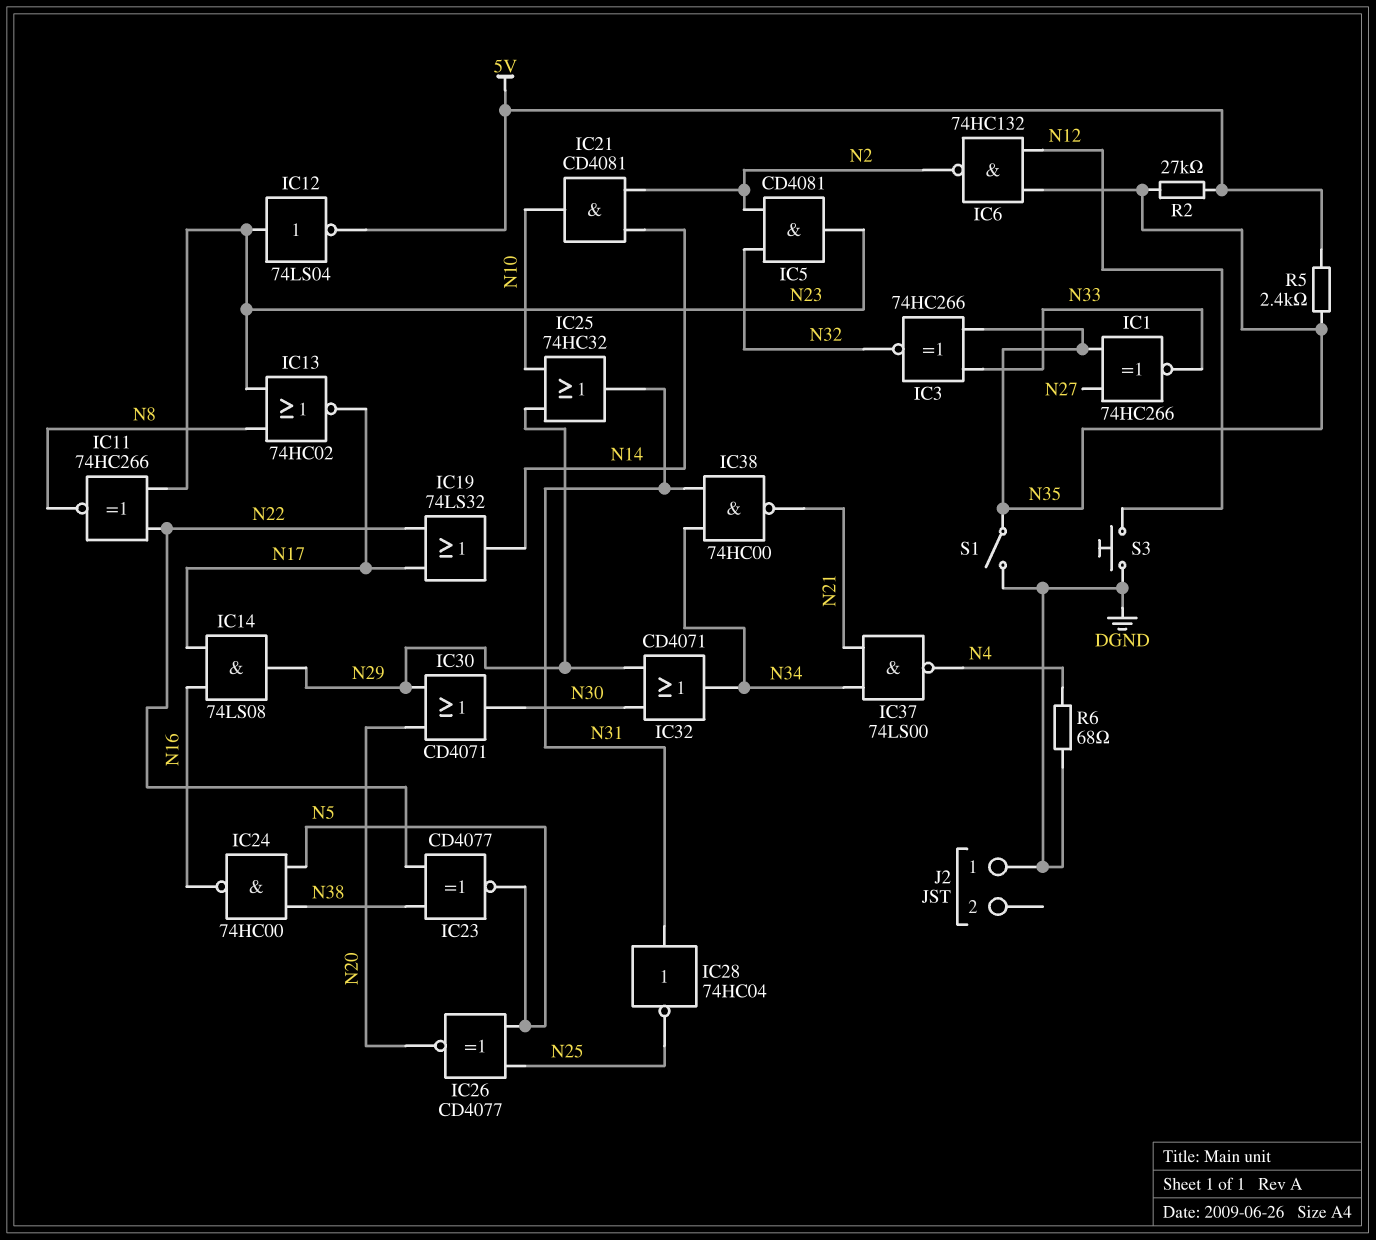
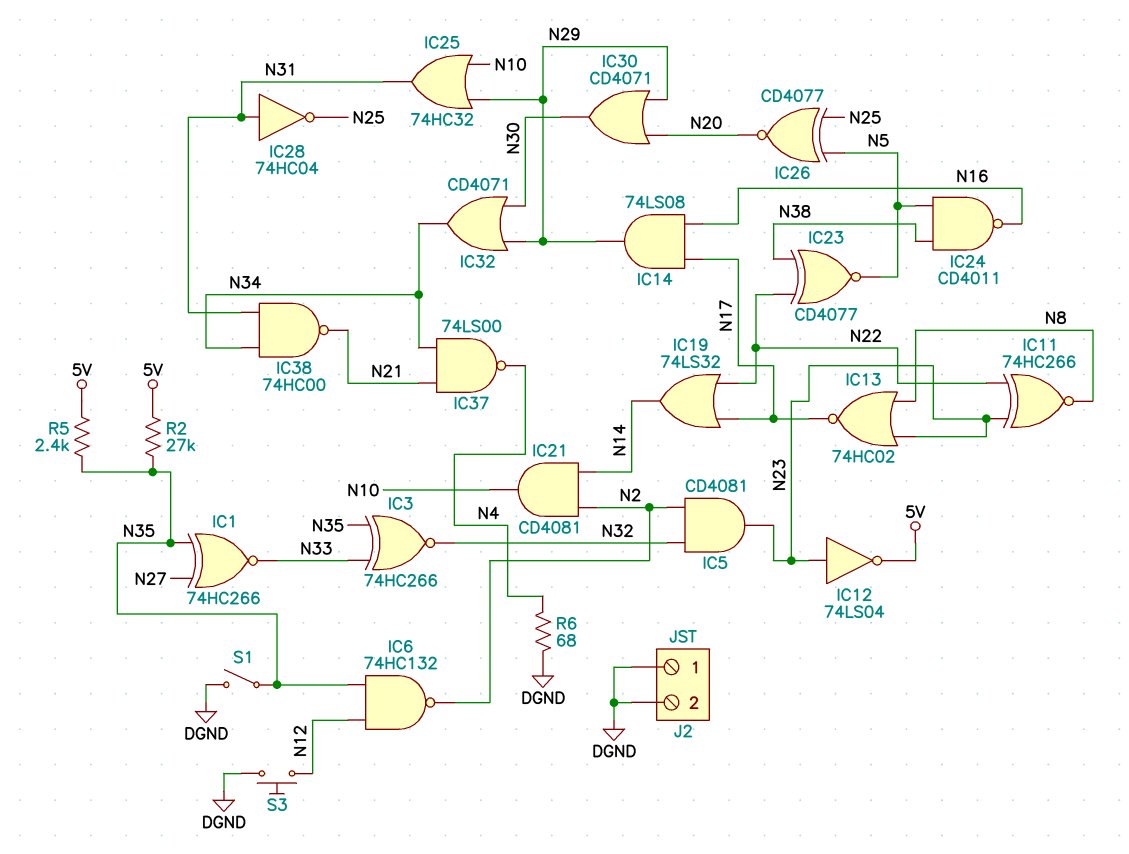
IC24: NAND 74HC00 (in N5, in N38, out N16) -> NAND CD4011 (in N5, in N38, out N16)
J2 pin 2: none -> DGND

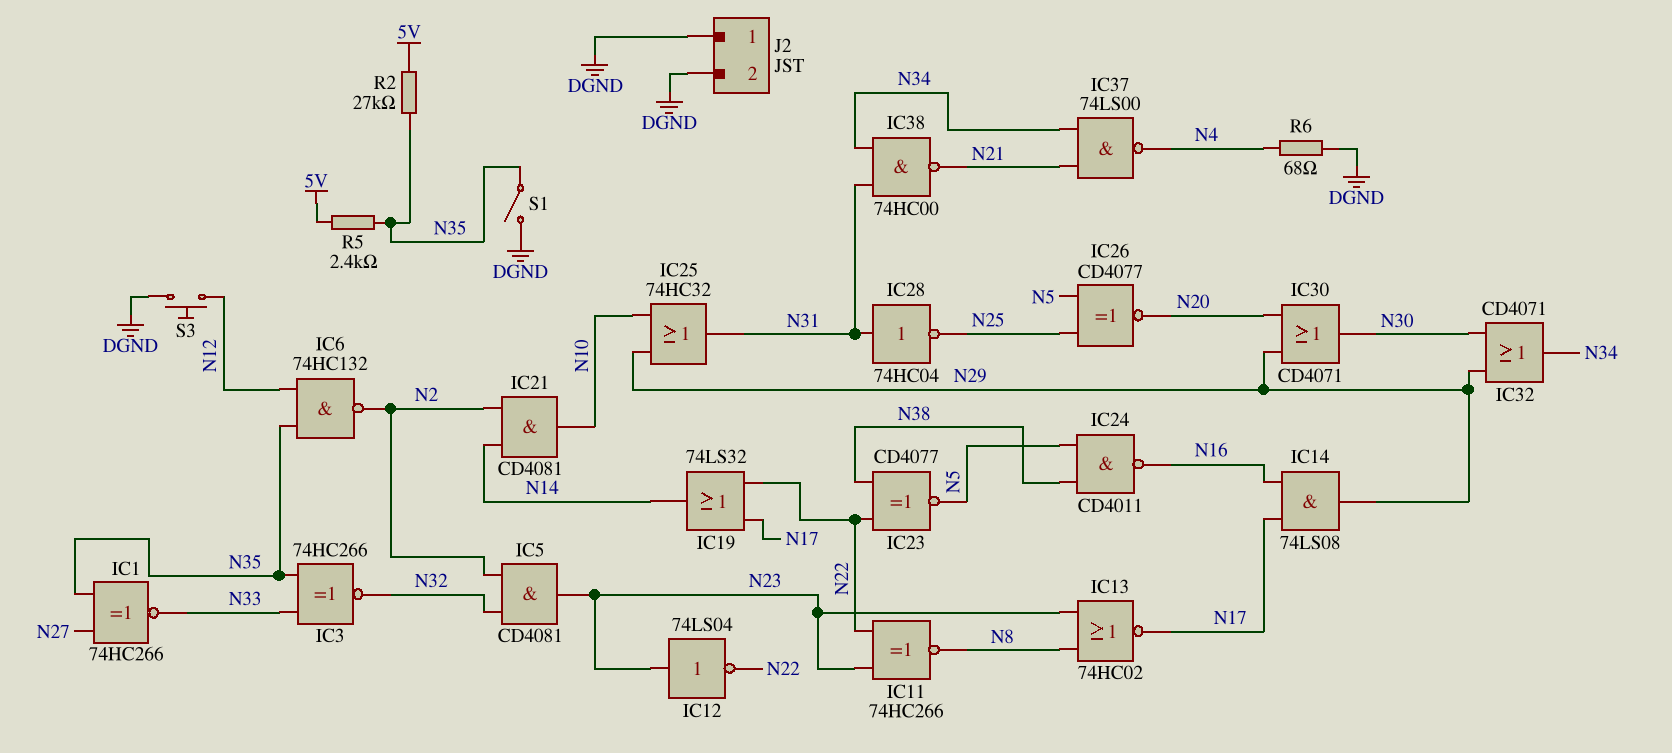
IC12: NOT 74LS04 (in N23, out 5V) -> NOT 74LS04 (in N23, out N22)

